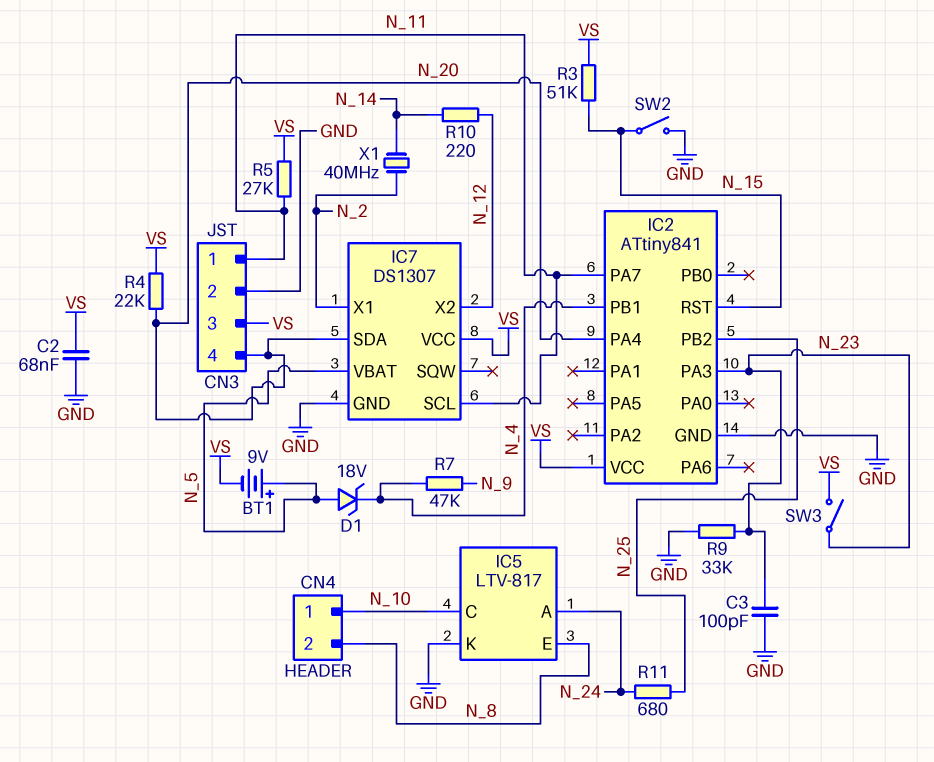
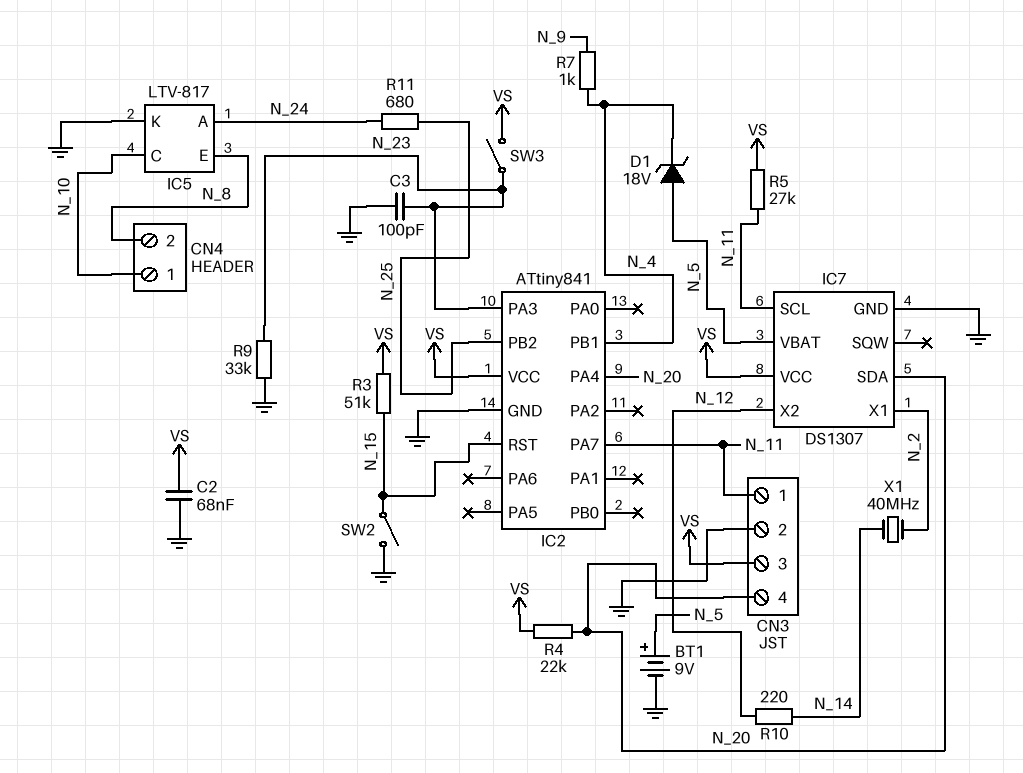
BT1: 9V (plus N_5, minus VS) -> 9V (plus N_5, minus GND)
R7: 47k (N_4, N_9) -> 1k (N_4, N_9)

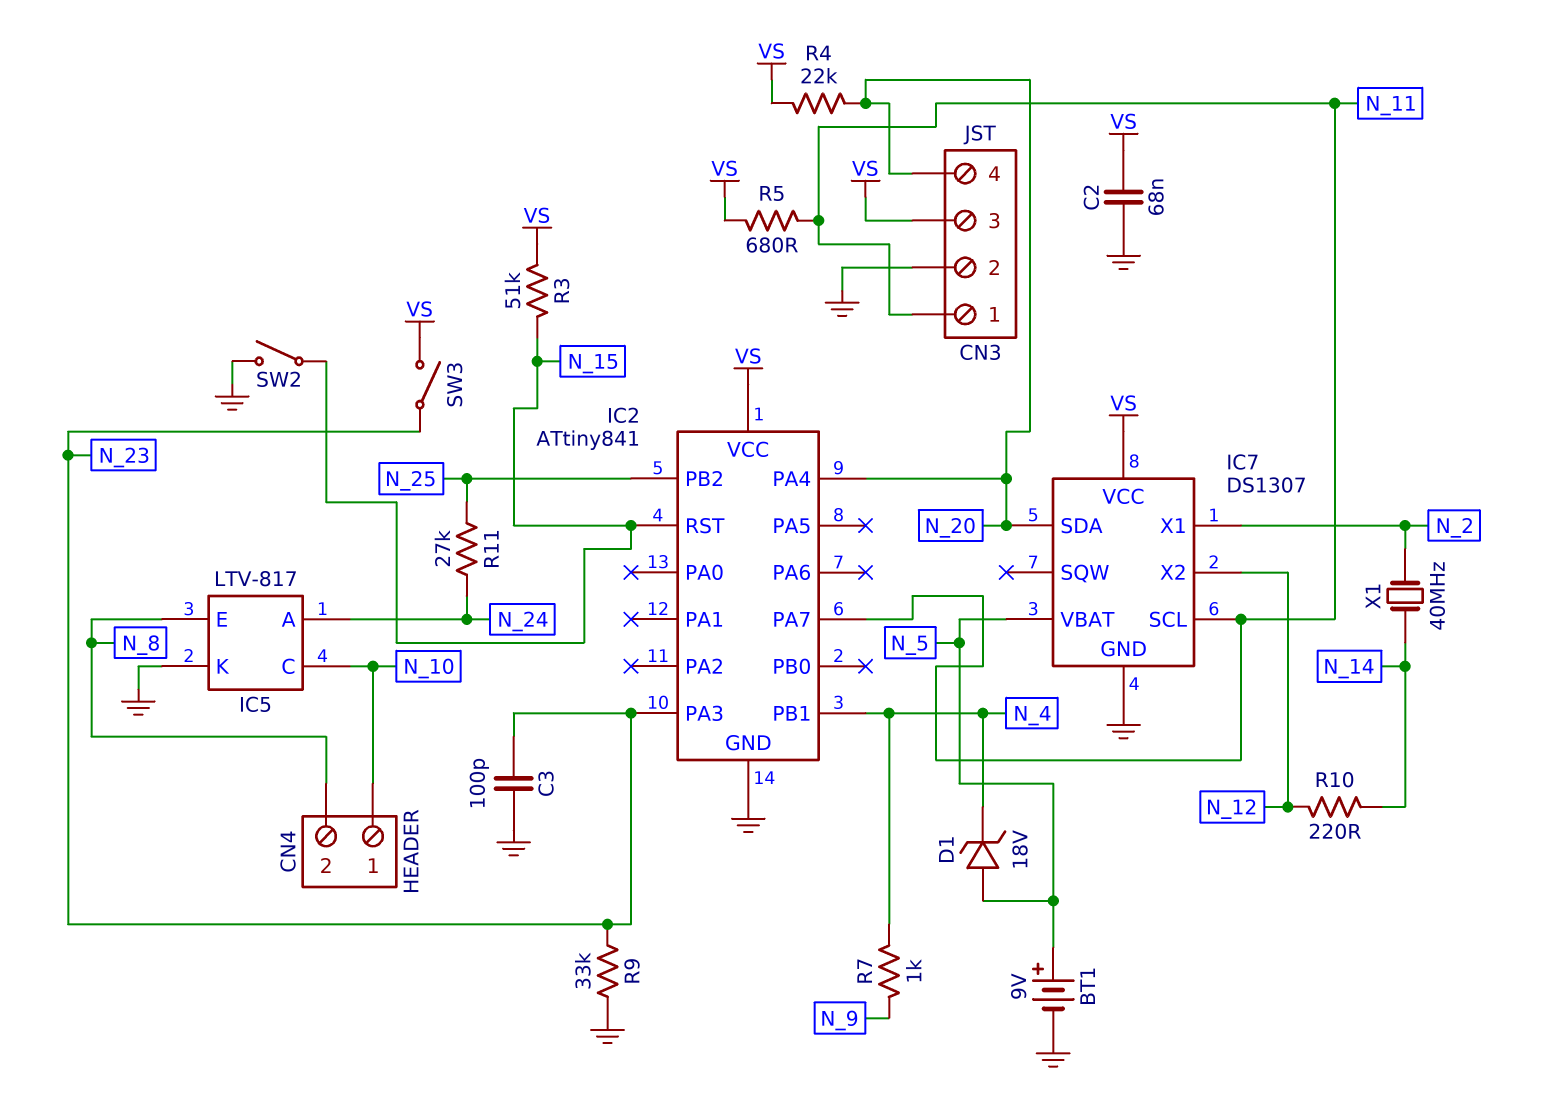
R5: 27k (N_11, VS) -> 680 (N_11, VS)
R11: 680 (N_24, N_25) -> 27k (N_24, N_25)

